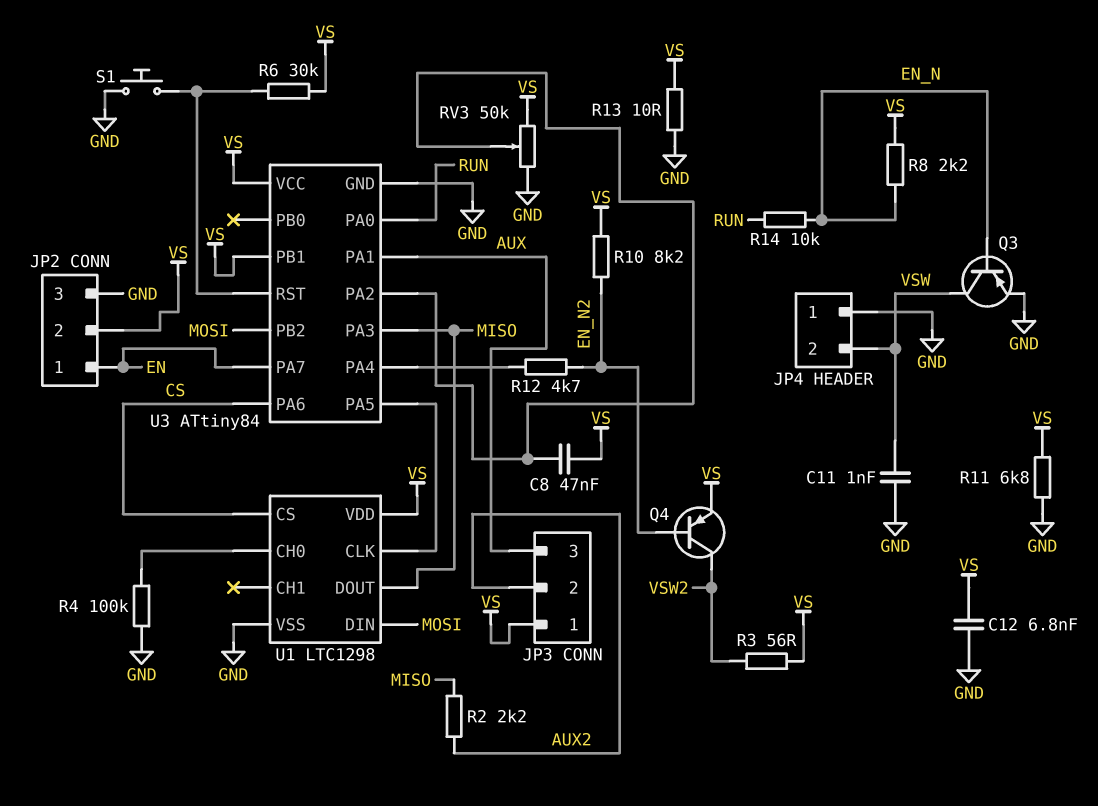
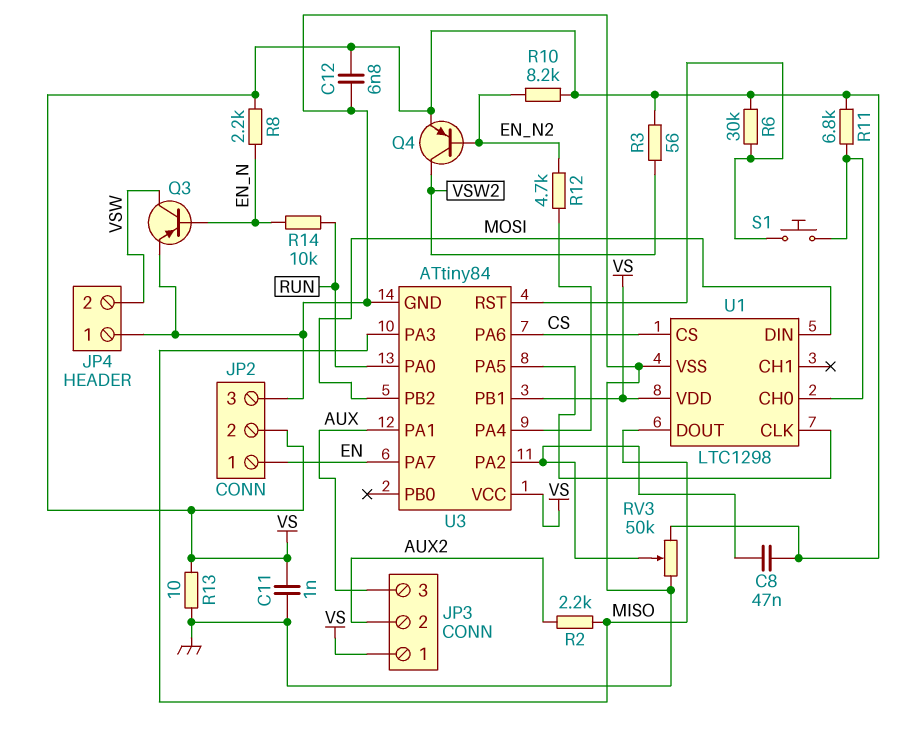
C11: 1nF (GND, VSW) -> 1nF (GND, VS)
R4: 100k (GND, U1/CH0) -> none
R11: 6.8k (GND, VS) -> 6.8k (U1/CH0, VS)
S1: button (GND, U3/RST) -> button (U1/CH0, U3/RST)

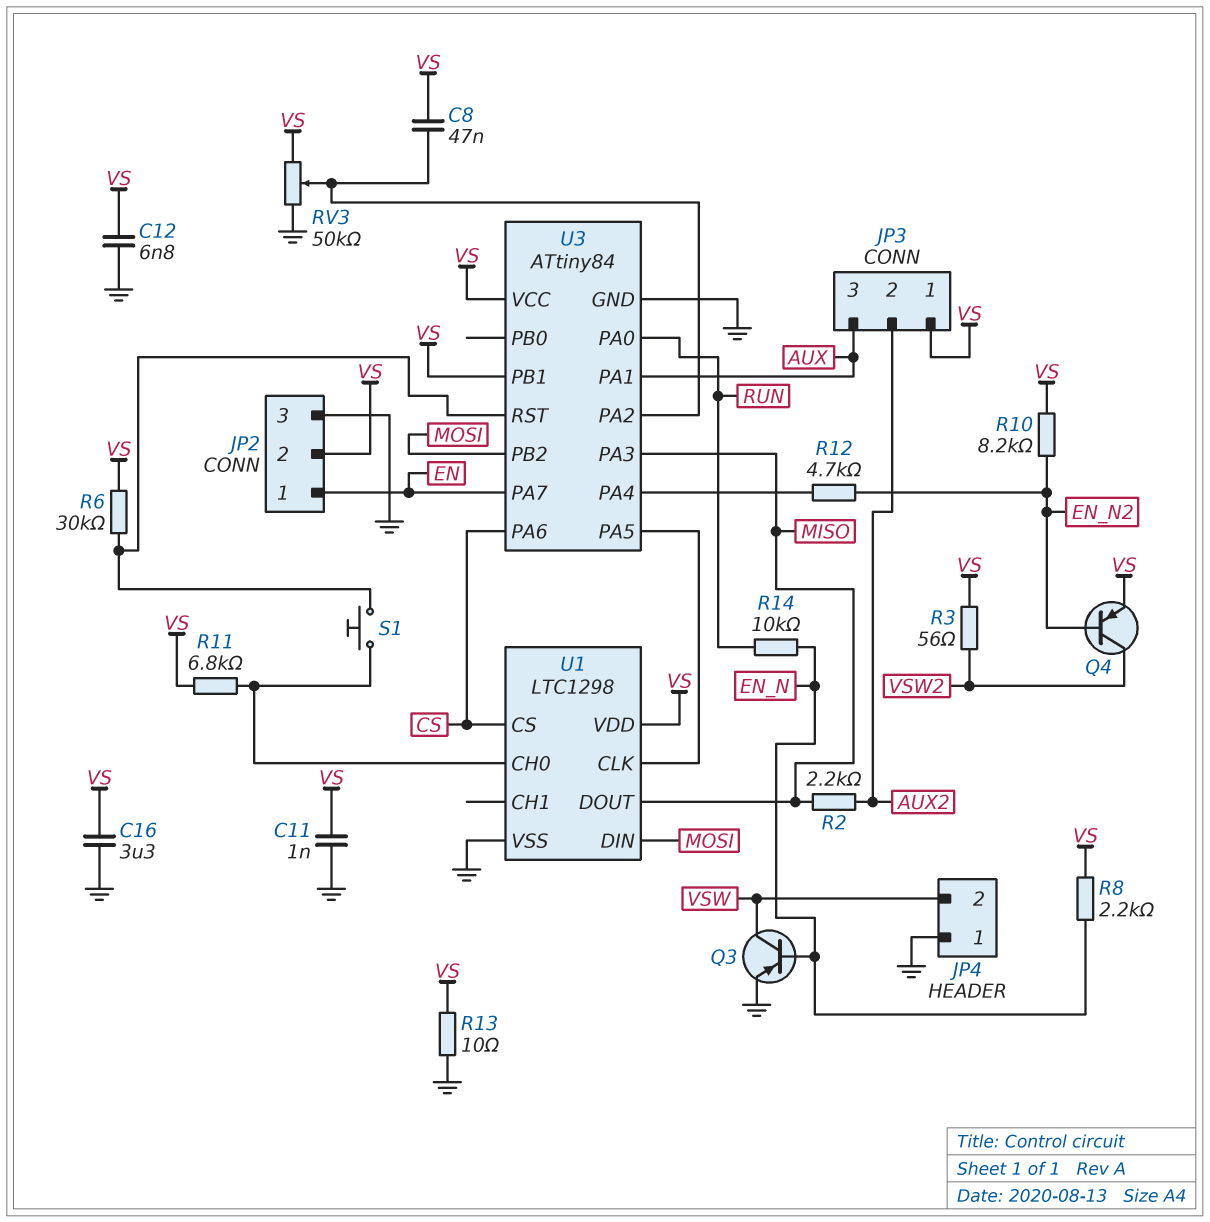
C16: none -> 3.3uF (GND, VS)

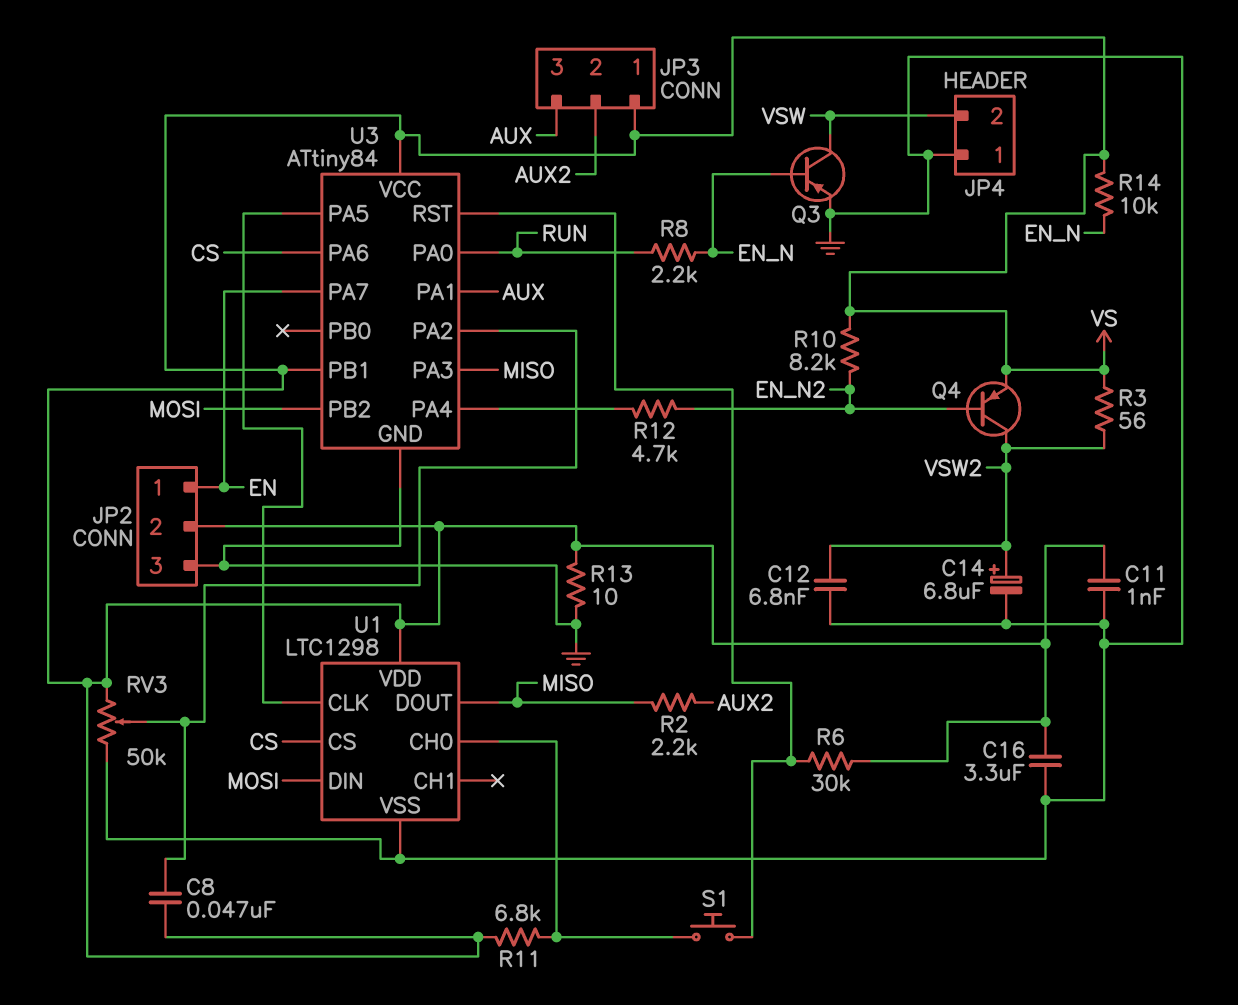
C12: 6.8nF (GND, VS) -> 6.8nF (GND, VSW2)
C14: none -> 6.8uF (plus VSW2, minus GND)
R8: 2.2k (EN_N, VS) -> 2.2k (EN_N, RUN)
R14: 10k (EN_N, RUN) -> 10k (EN_N, VS)

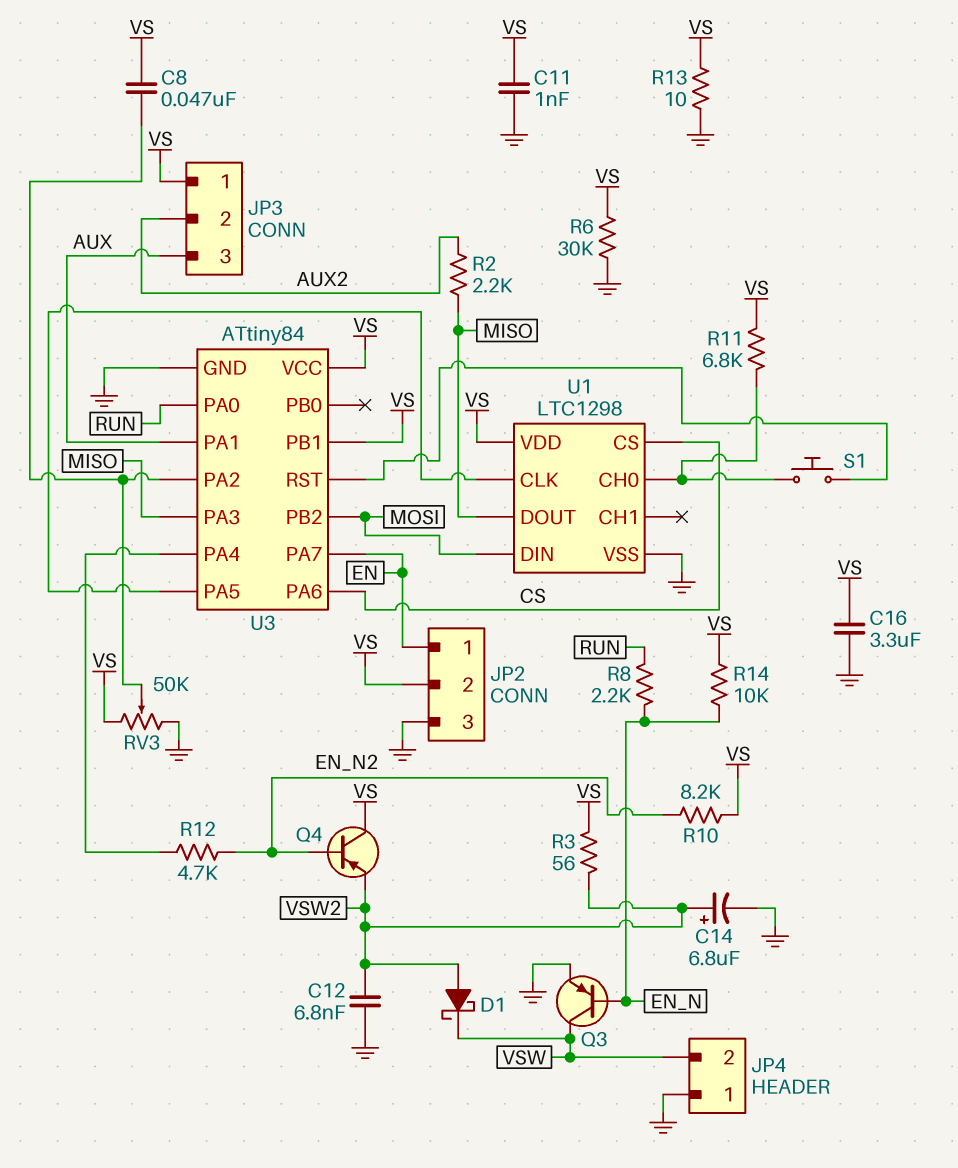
D1: none -> schottky (A VSW2, K VSW)
Q4: PNP (B EN_N2, C VSW2, E VS) -> PNP (B EN_N2, C VS, E VSW2)
R6: 30k (U3/RST, VS) -> 30k (GND, VS)

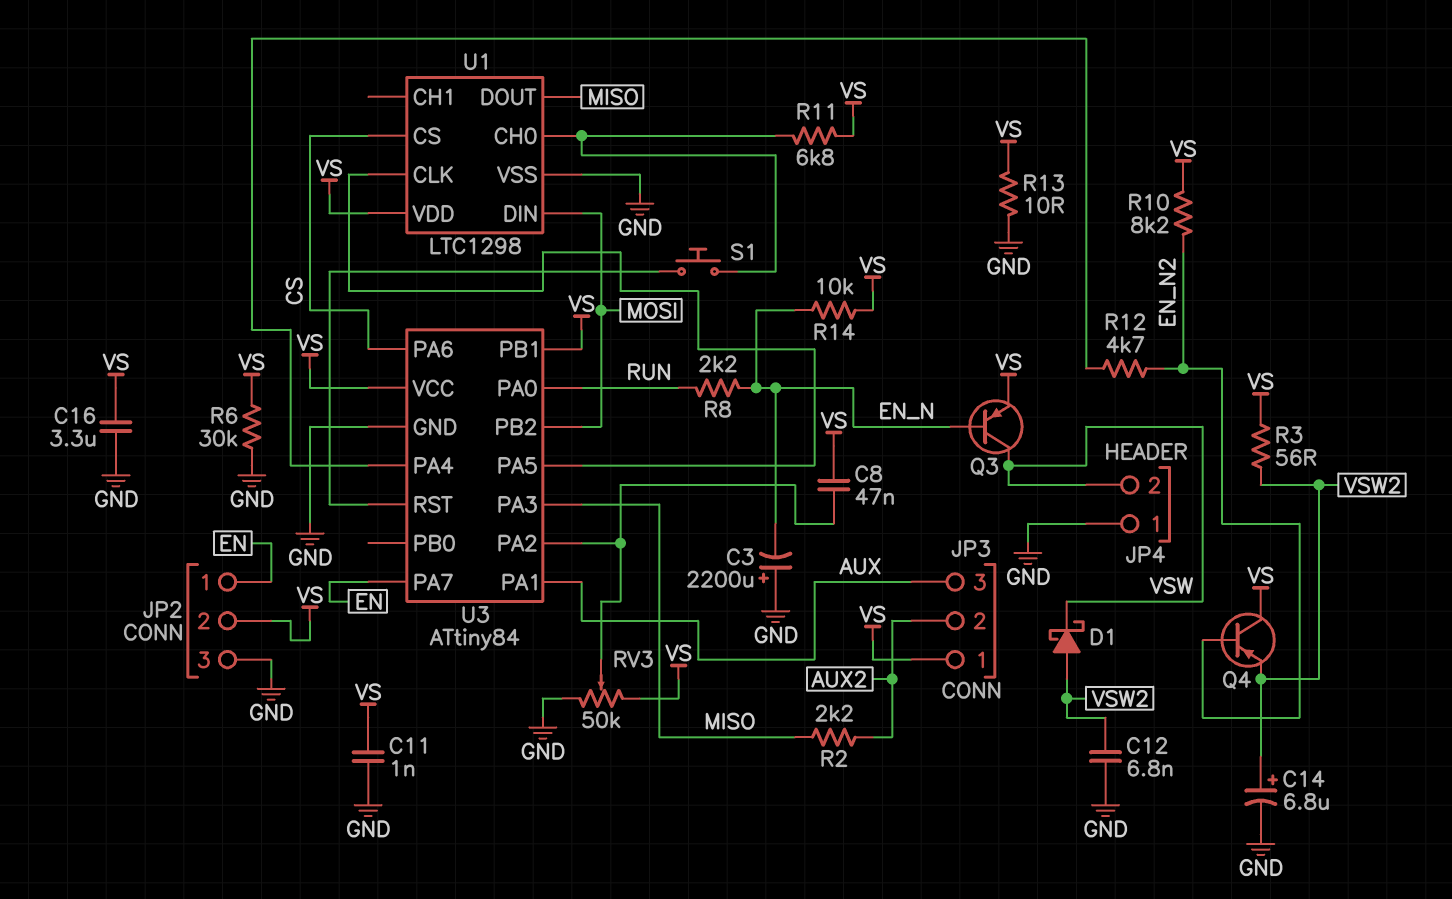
C3: none -> 2200uF (plus GND, minus EN_N)
Q3: PNP (B EN_N, C VSW, E GND) -> PNP (B EN_N, C VSW, E VS)

